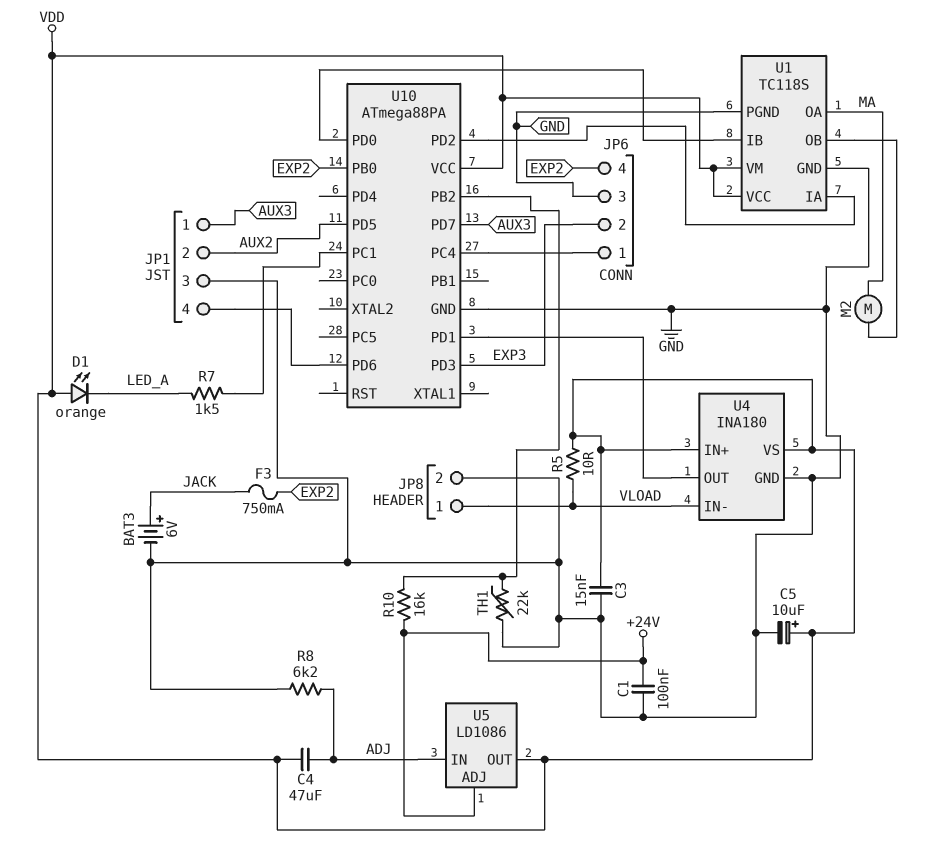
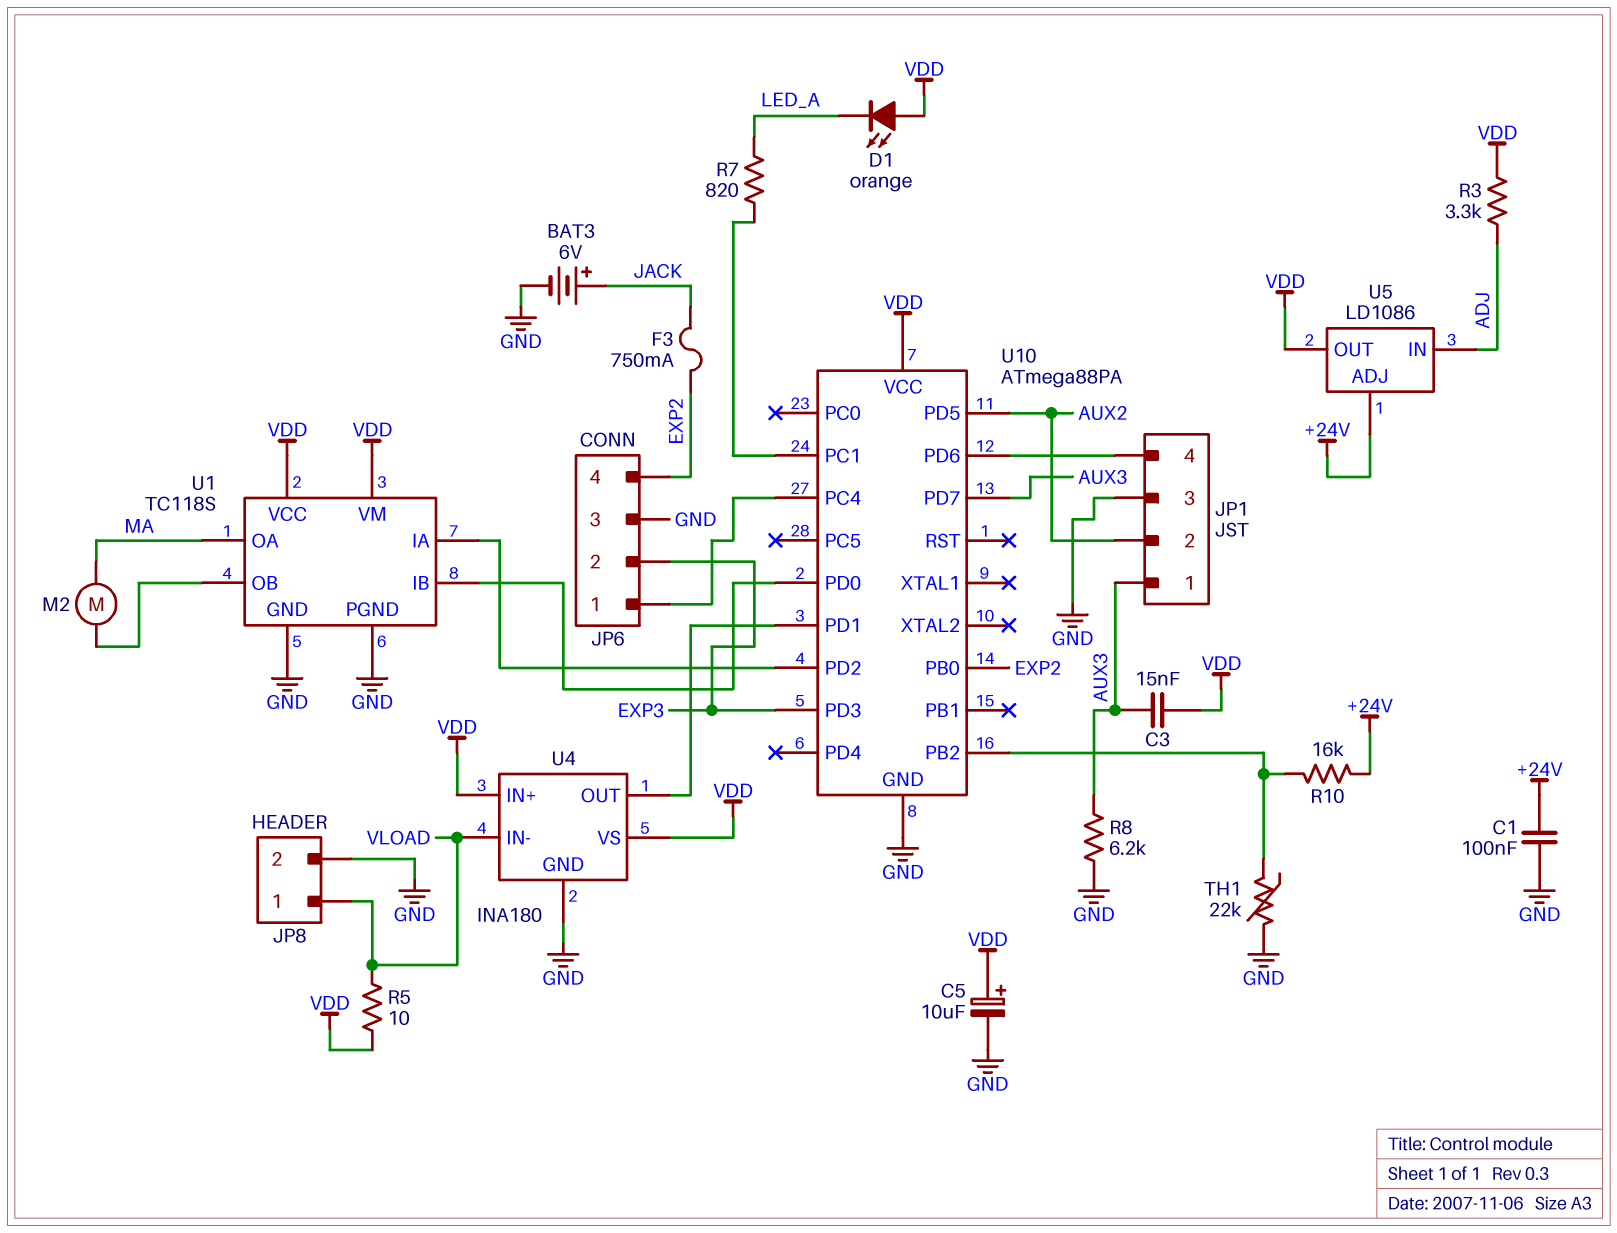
C3: 15nF (GND, VDD) -> 15nF (AUX3, VDD)
C4: 47uF (ADJ, VDD) -> none
R3: none -> 3.3k (ADJ, VDD)
R7: 1.5k (LED_A, U10/PC1) -> 820 (LED_A, U10/PC1)
R8: 6.2k (ADJ, GND) -> 6.2k (AUX3, GND)

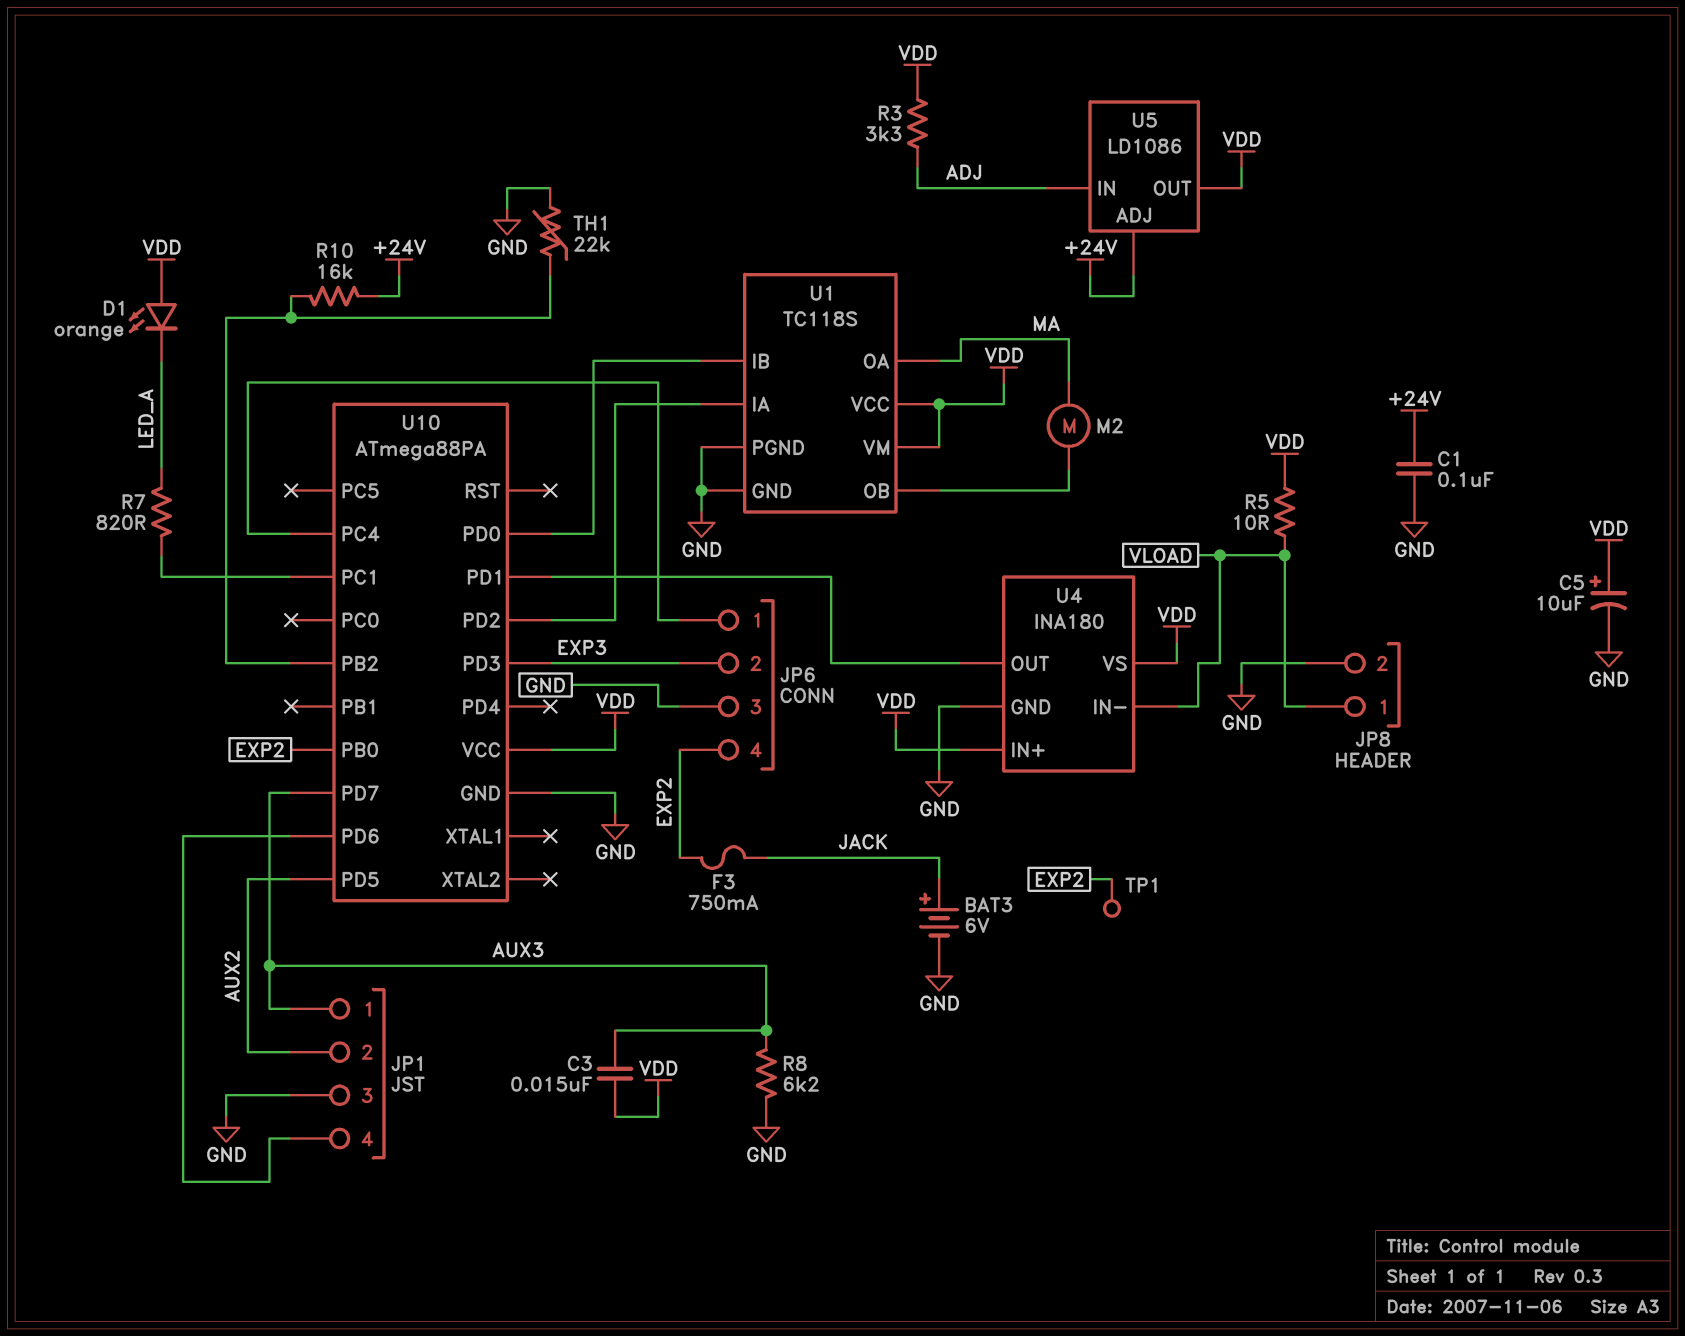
TP1: none -> test point (EXP2)

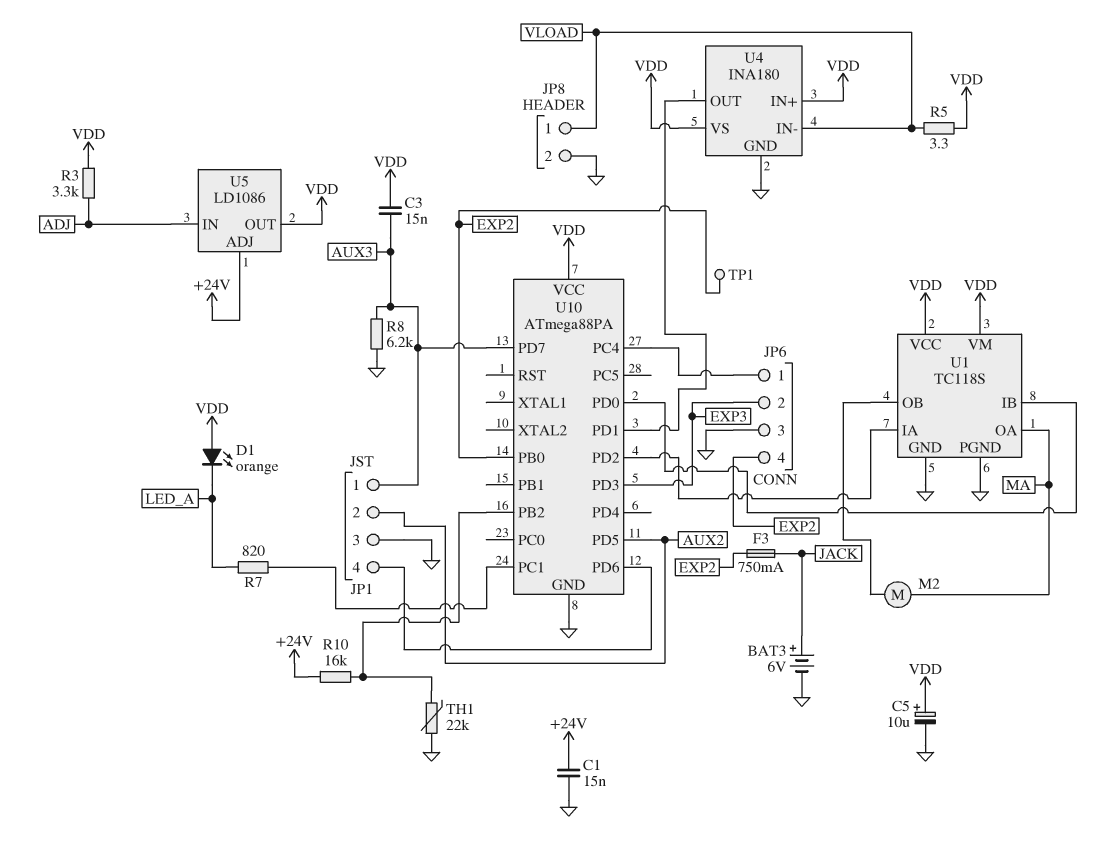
C1: 100nF (+24V, GND) -> 15nF (+24V, GND)
R5: 10 (VDD, VLOAD) -> 3.3 (VDD, VLOAD)

